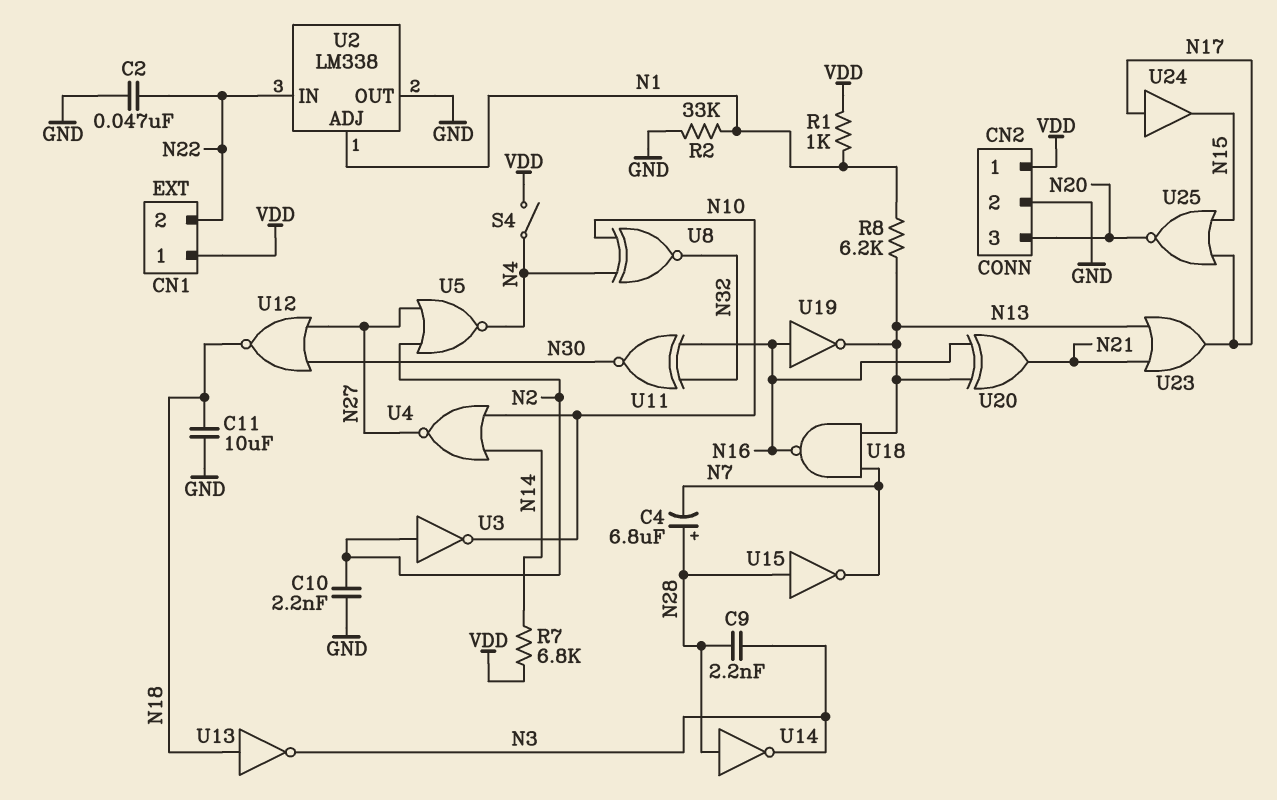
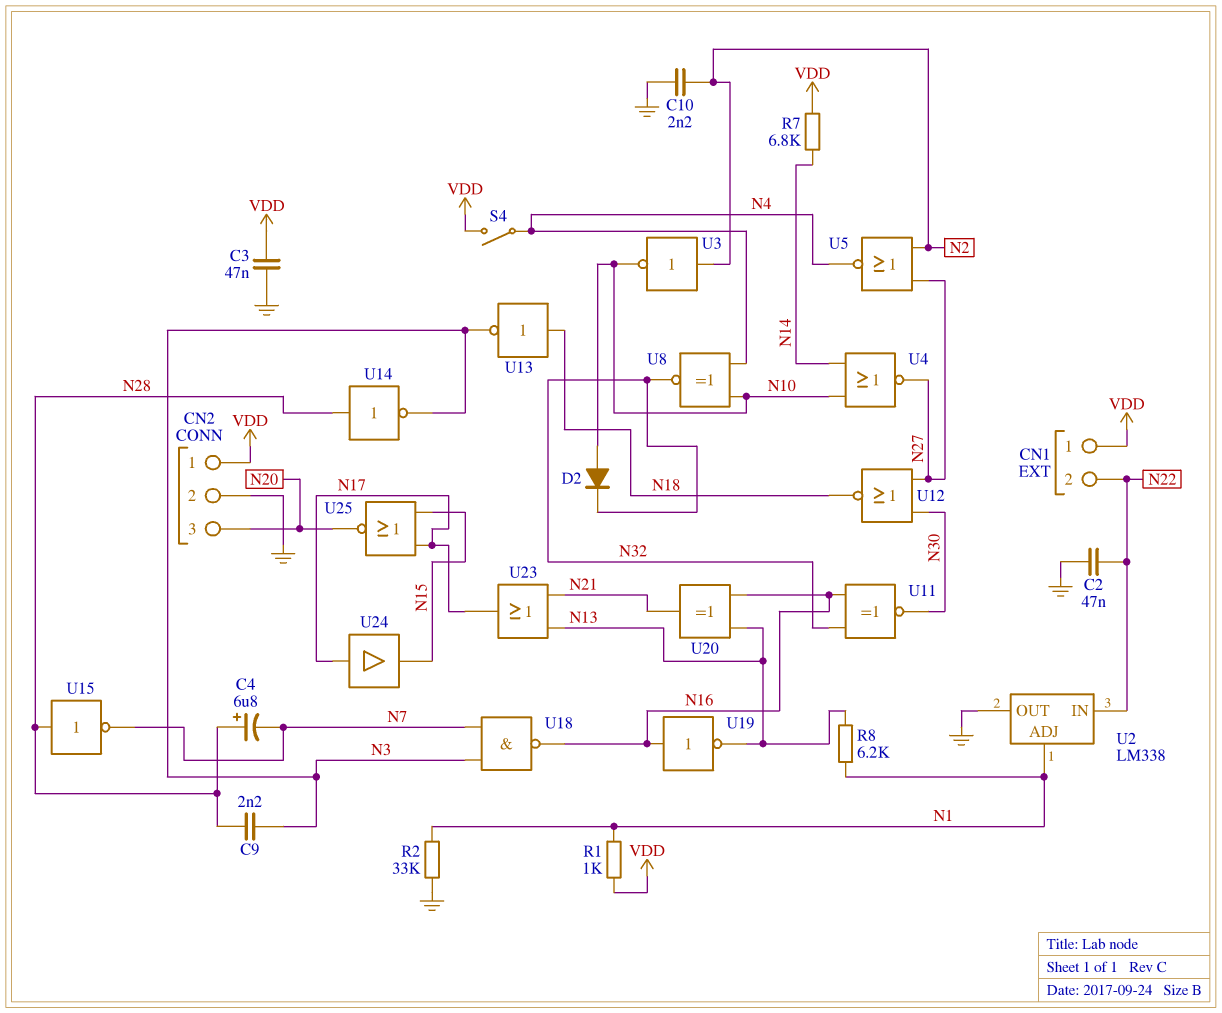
C3: none -> 47nF (GND, VDD)
C11: 10uF (GND, N18) -> none
D2: none -> diode (A N10, K N32)
U18: NAND (in N7, in N13, out N16) -> NAND (in N3, in N7, out N16)

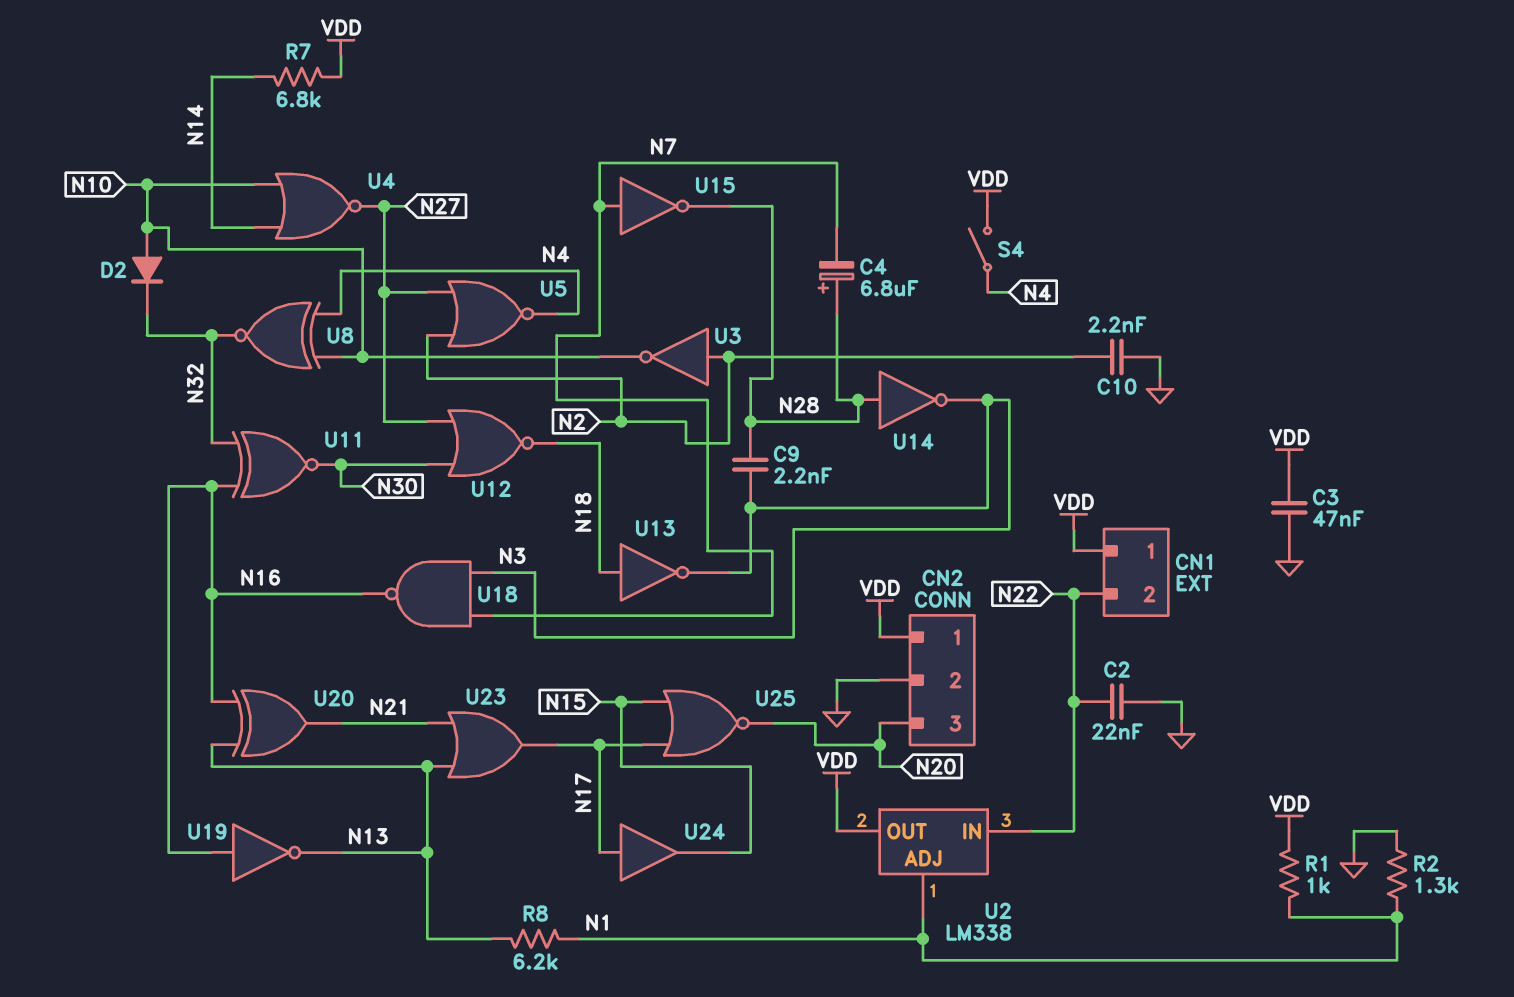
C2: 47nF (GND, N22) -> 22nF (GND, N22)
R2: 33k (GND, N1) -> 1.3k (GND, N1)
U2 pin OUT: GND -> VDD
U15: NOT (in N28, out N7) -> NOT (in N7, out N28)

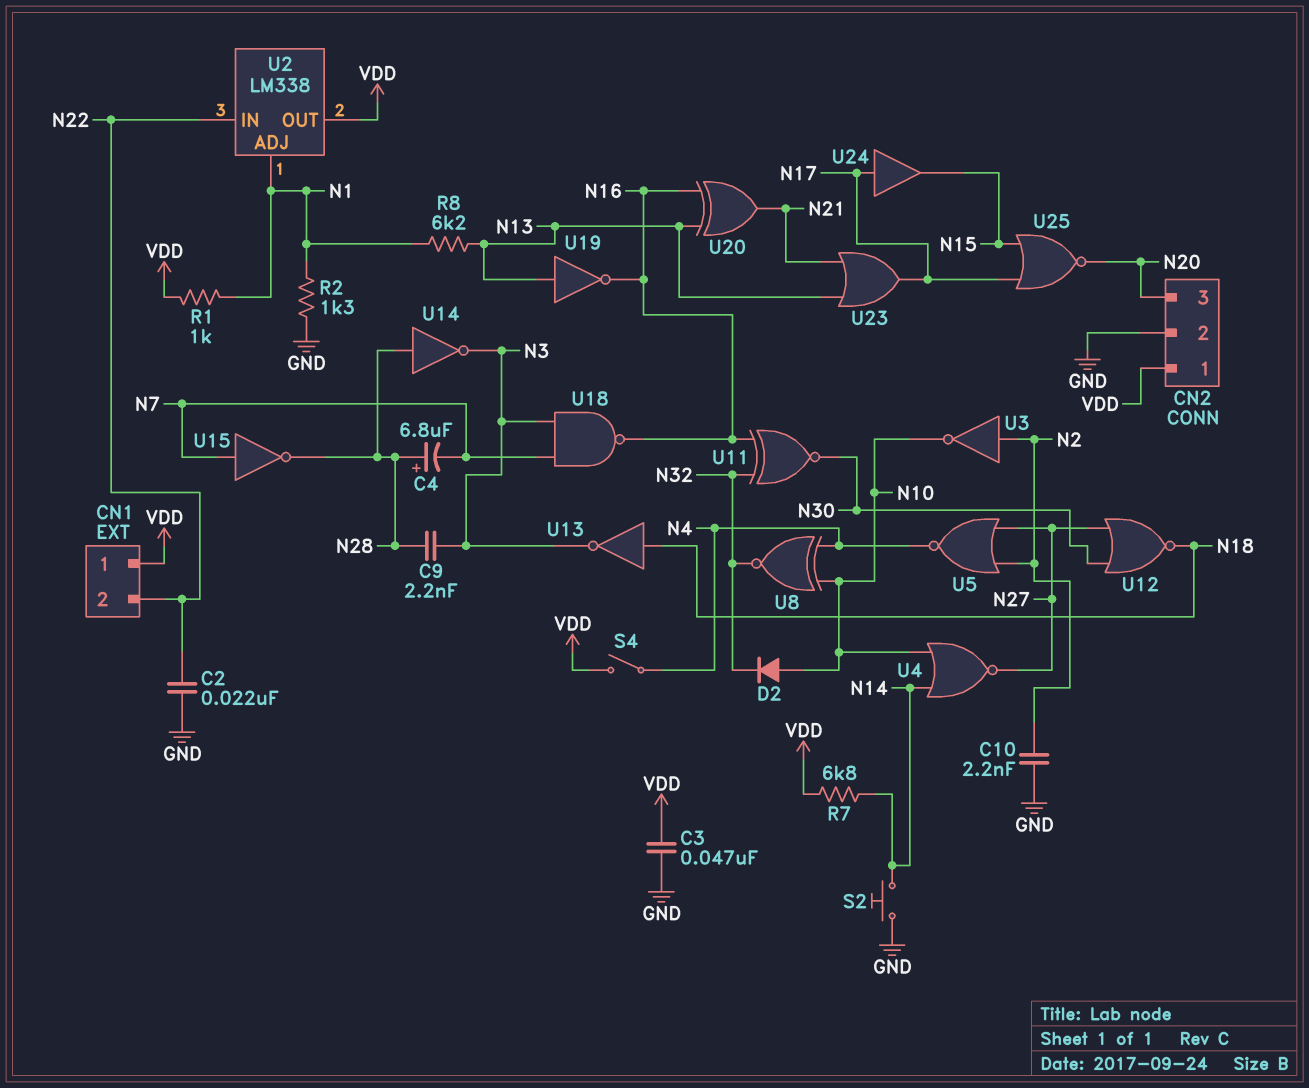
S2: none -> button (GND, N14)
U19: NOT (in N16, out N13) -> NOT (in N13, out N16)

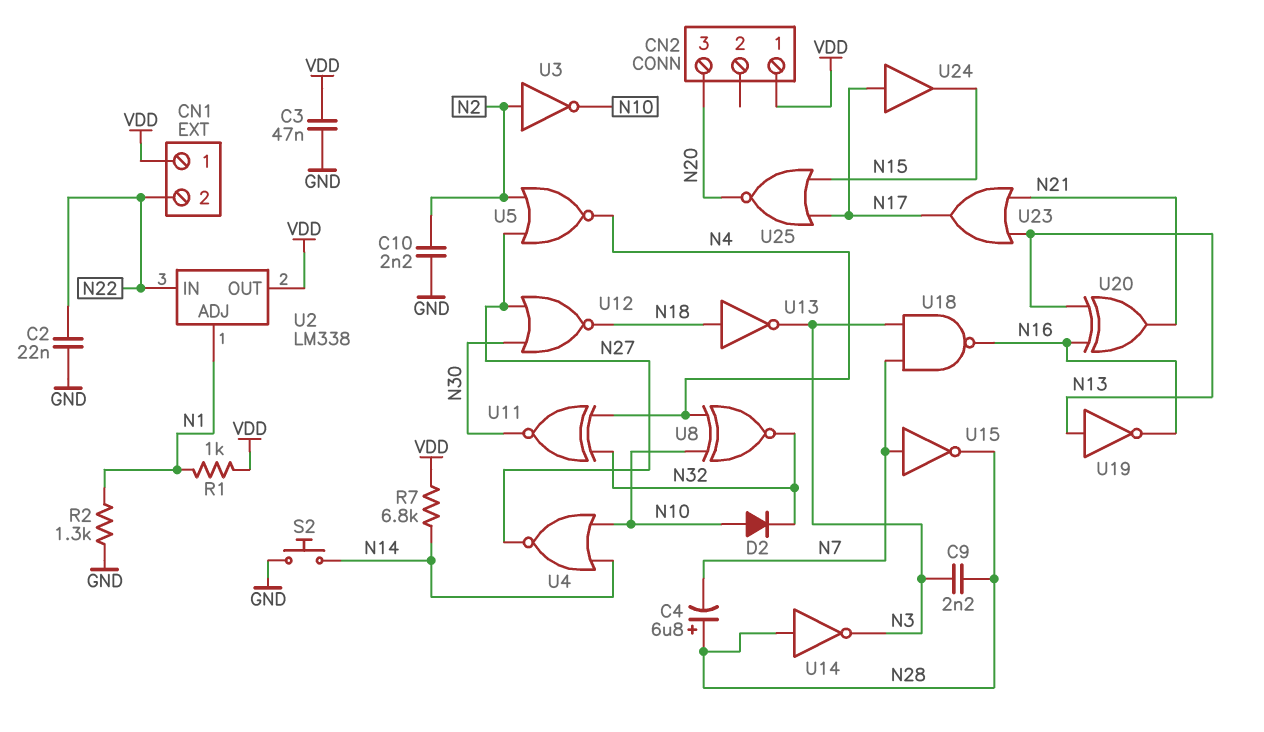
CN2 pin 2: GND -> none
R8: 6.2k (N1, N13) -> none
S4: switch (N4, VDD) -> none
U11: XNOR (in N16, in N32, out N30) -> XNOR (in N4, in N32, out N30)

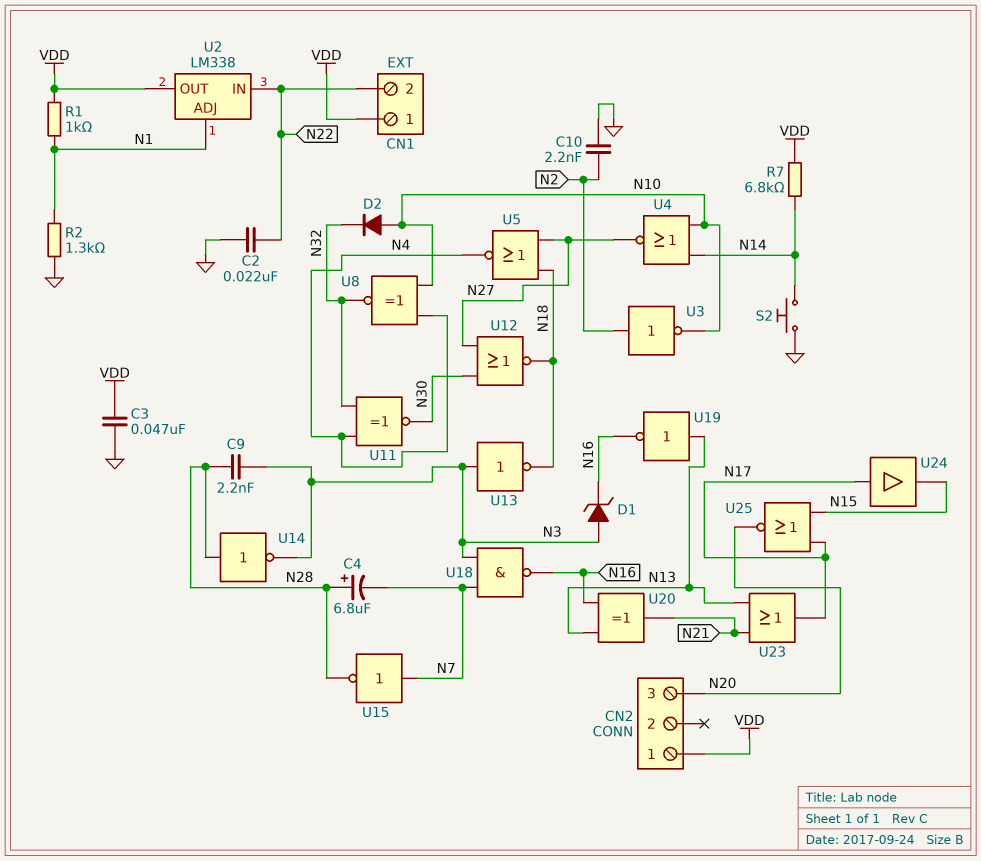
D1: none -> zener (A N3, K N16)
U5: NOR (in N2, in N27, out N4) -> NOR (in N18, in N27, out N4)
U13: NOT (in N18, out N3) -> NOT (in N3, out N18)

